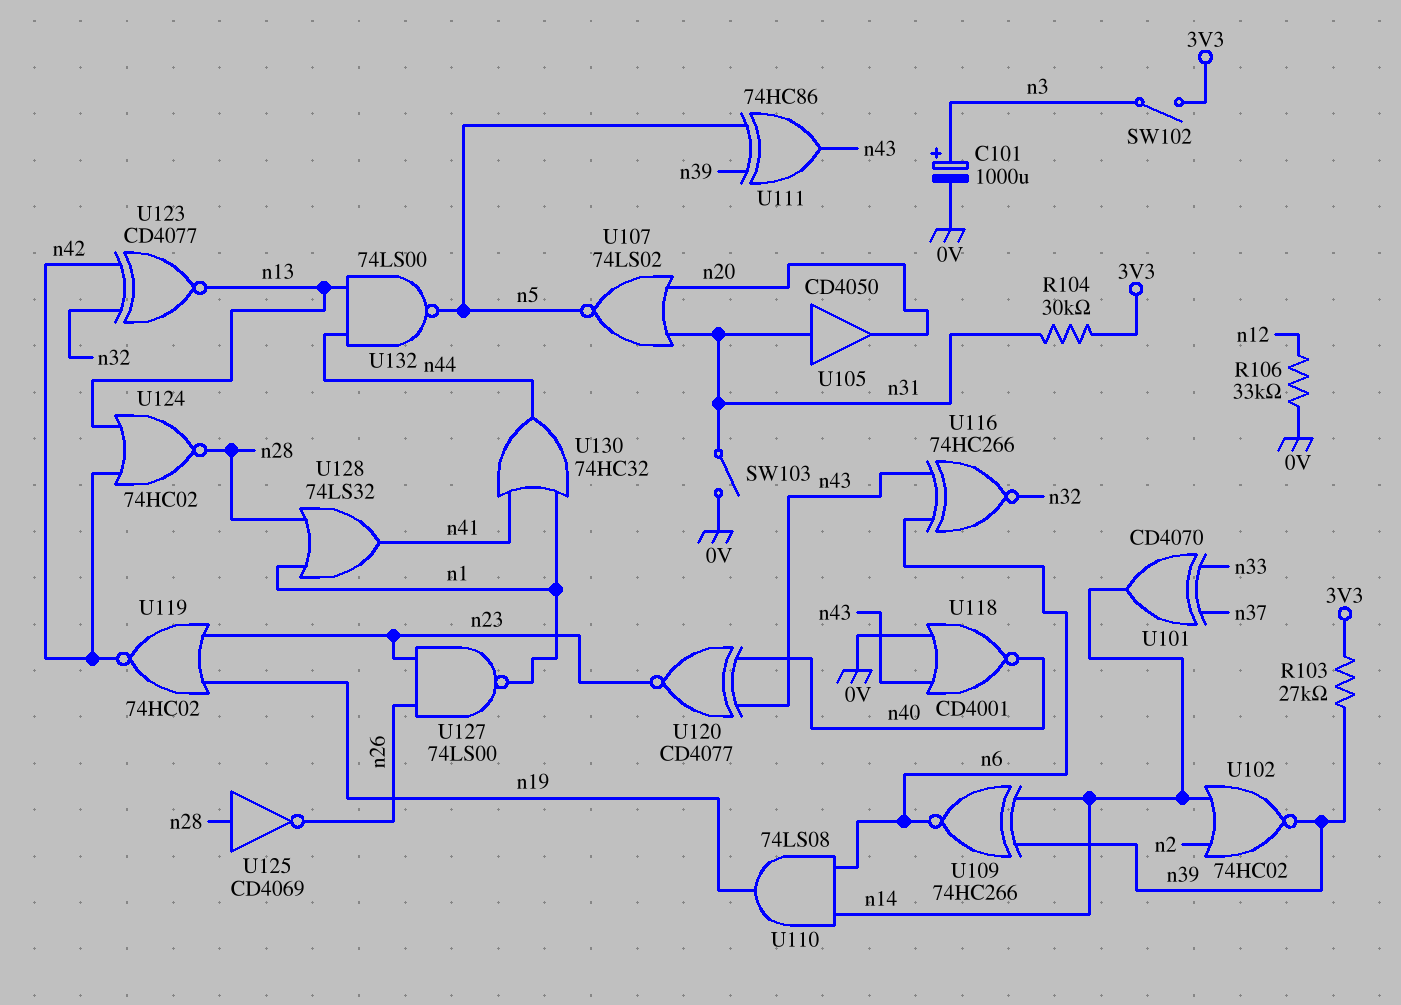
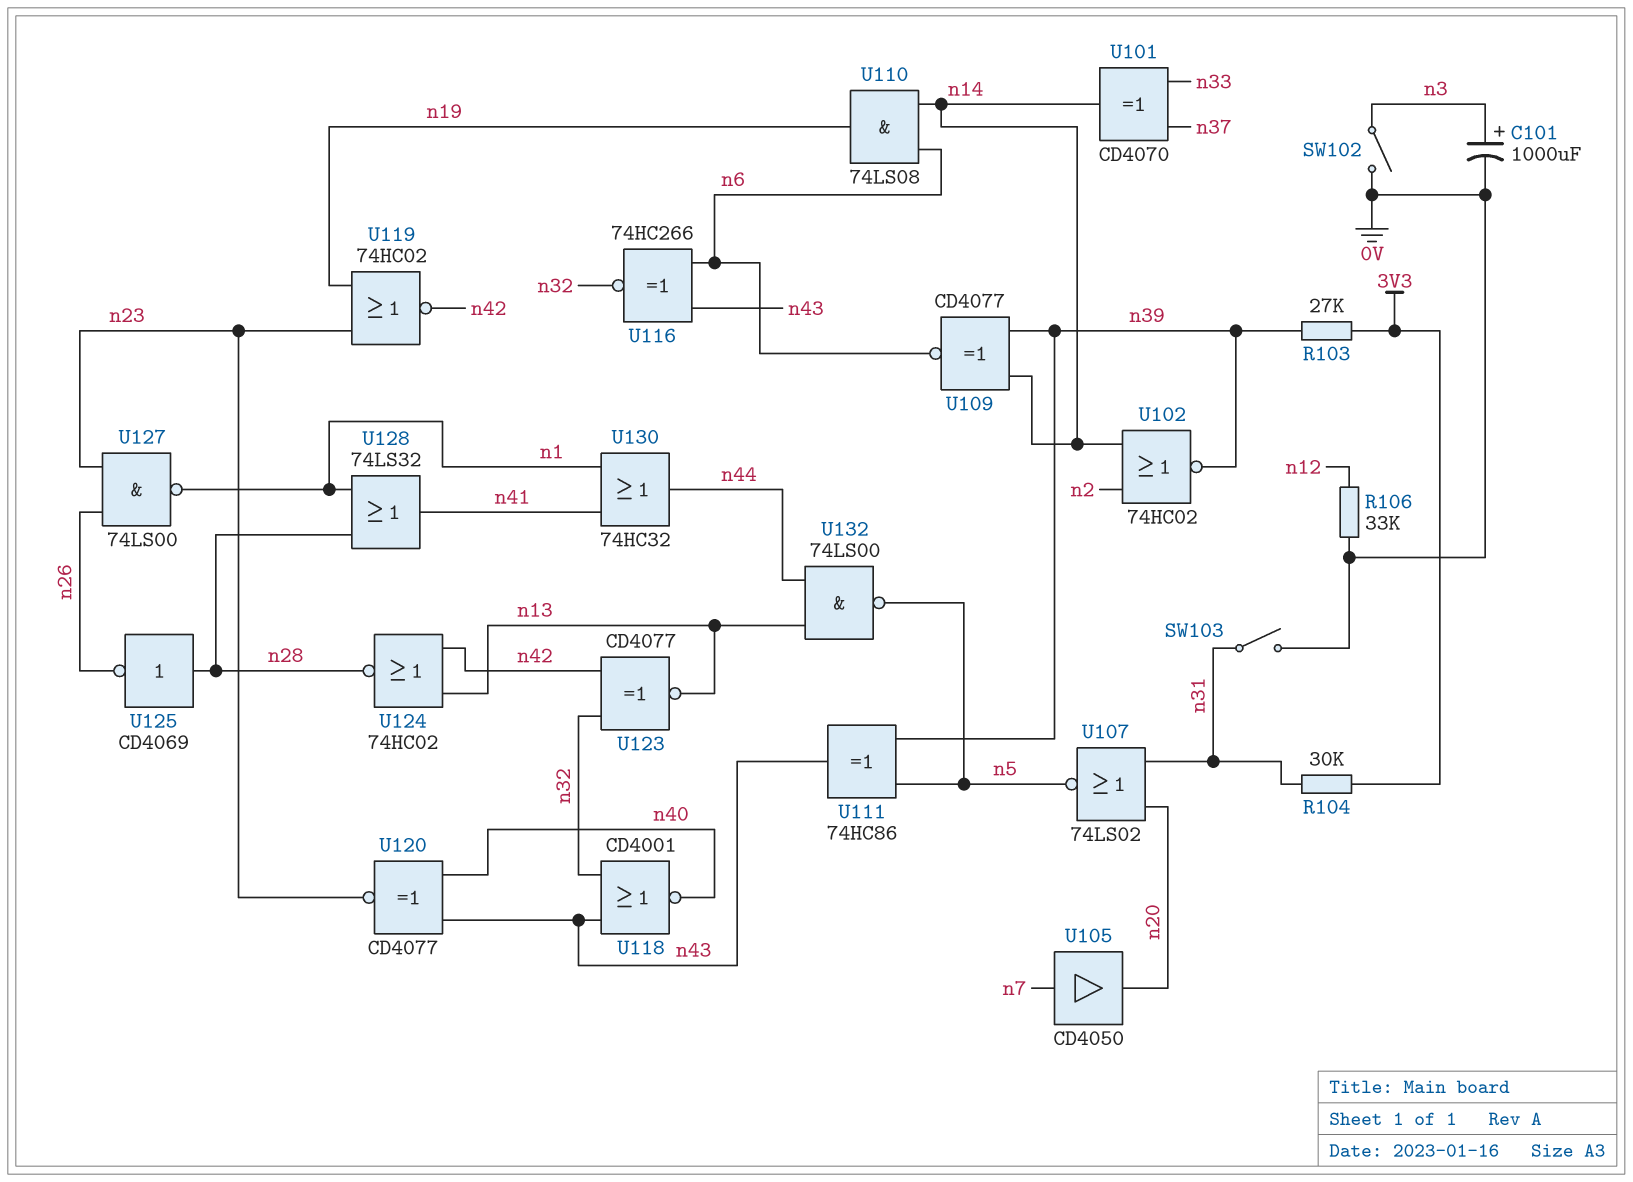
SW102: switch (3V3, n3) -> switch (0V, n3)
U105: buffer CD4050 (in n31, out n20) -> buffer CD4050 (in n7, out n20)
U109: XNOR 74HC266 (in n14, in n39, out n6) -> XNOR CD4077 (in n14, in n39, out n6)
U118: NOR CD4001 (in 0V, in n43, out n40) -> NOR CD4001 (in n32, in n43, out n40)

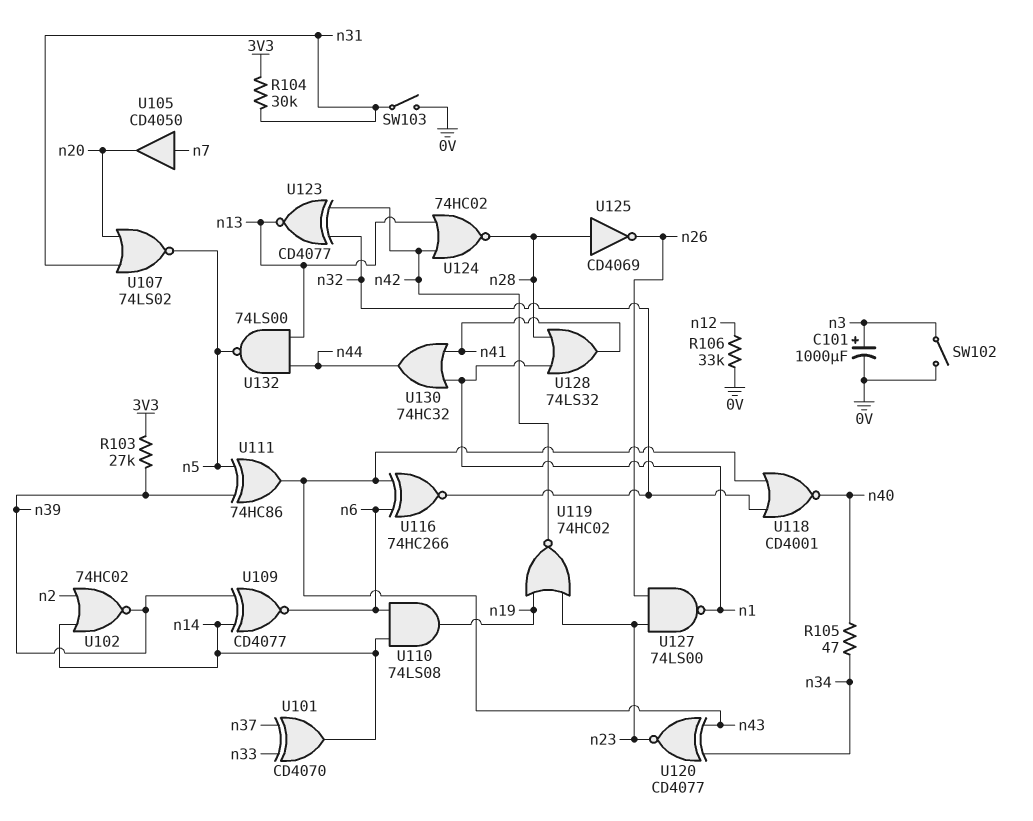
R105: none -> 47 (n34, n40)
U120: XNOR CD4077 (in n40, in n43, out n23) -> XNOR CD4077 (in n34, in n43, out n23)

